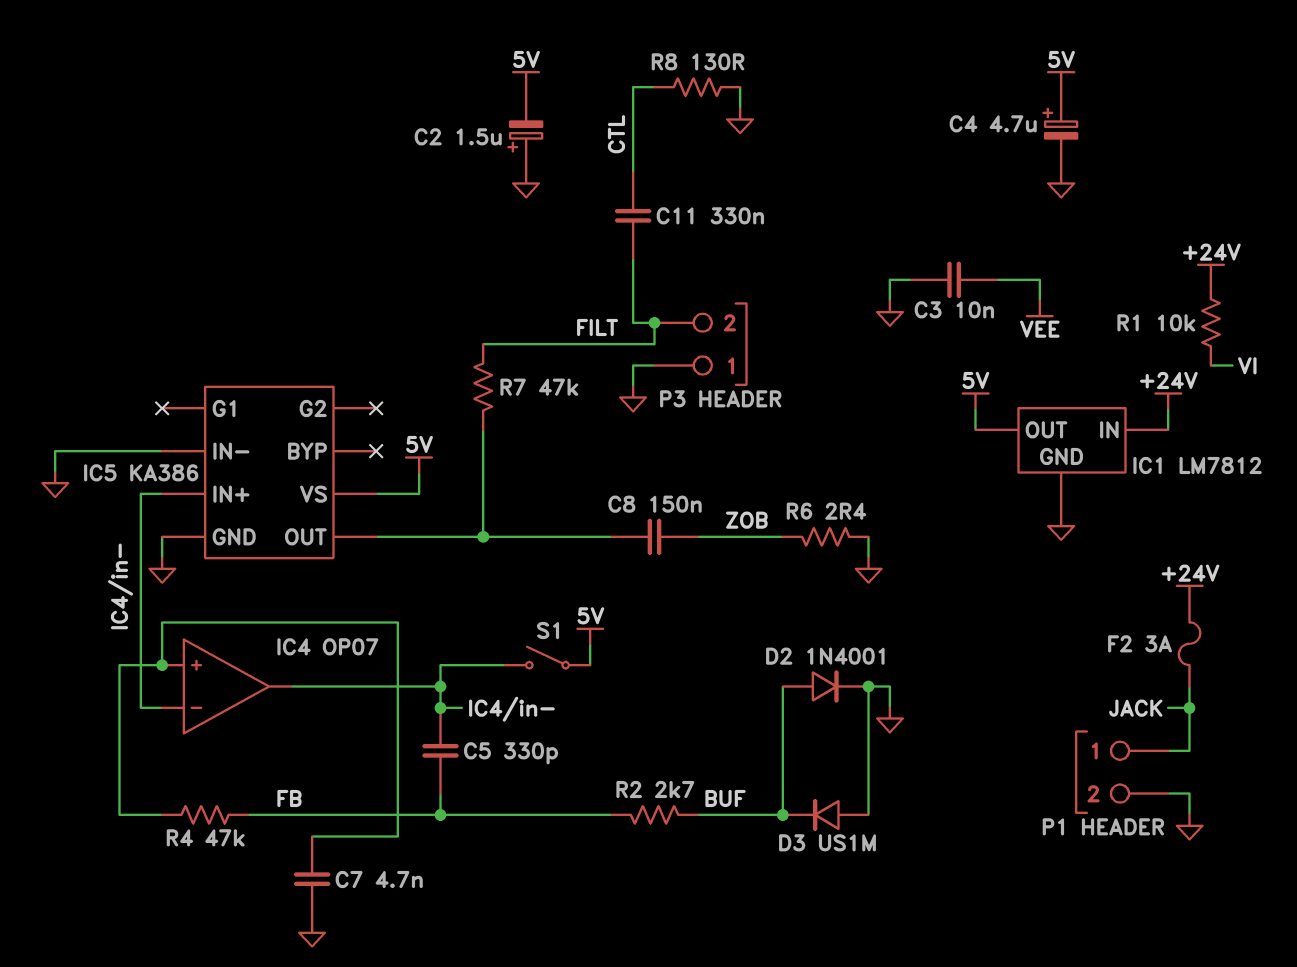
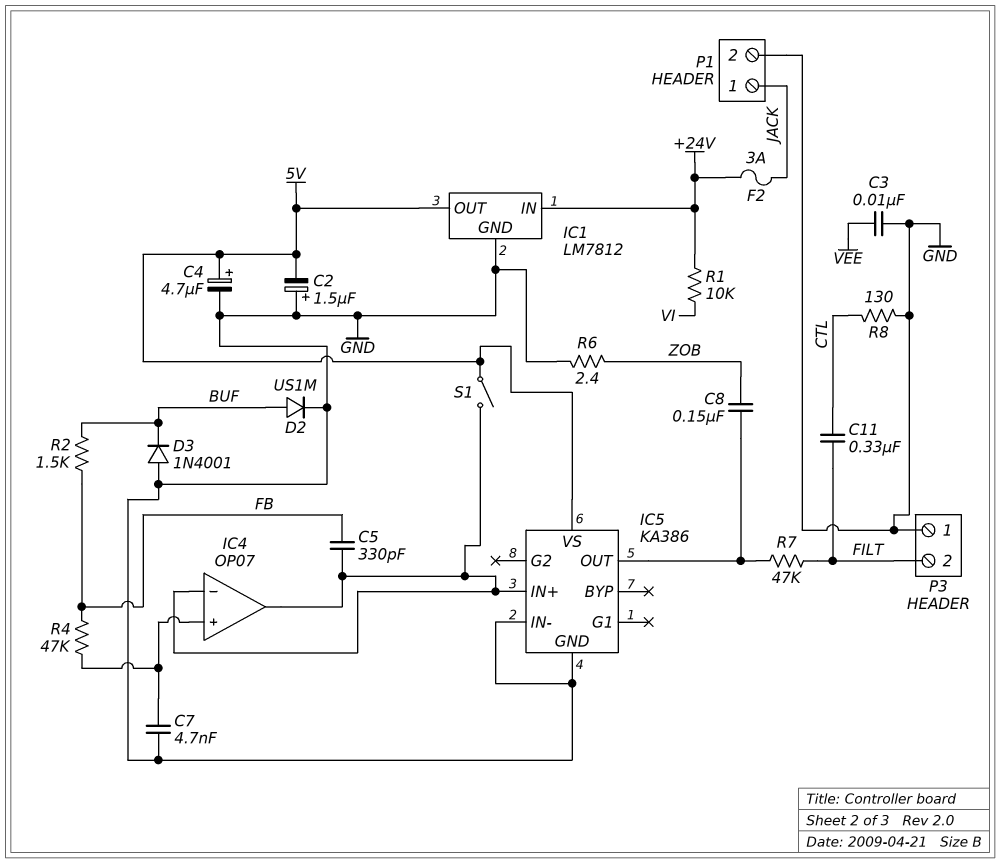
D2: diode 1N4001 (A BUF, K GND) -> diode US1M (A BUF, K GND)
D3: diode US1M (A GND, K BUF) -> diode 1N4001 (A GND, K BUF)
R2: 2.7k (BUF, FB) -> 1.5k (BUF, FB)

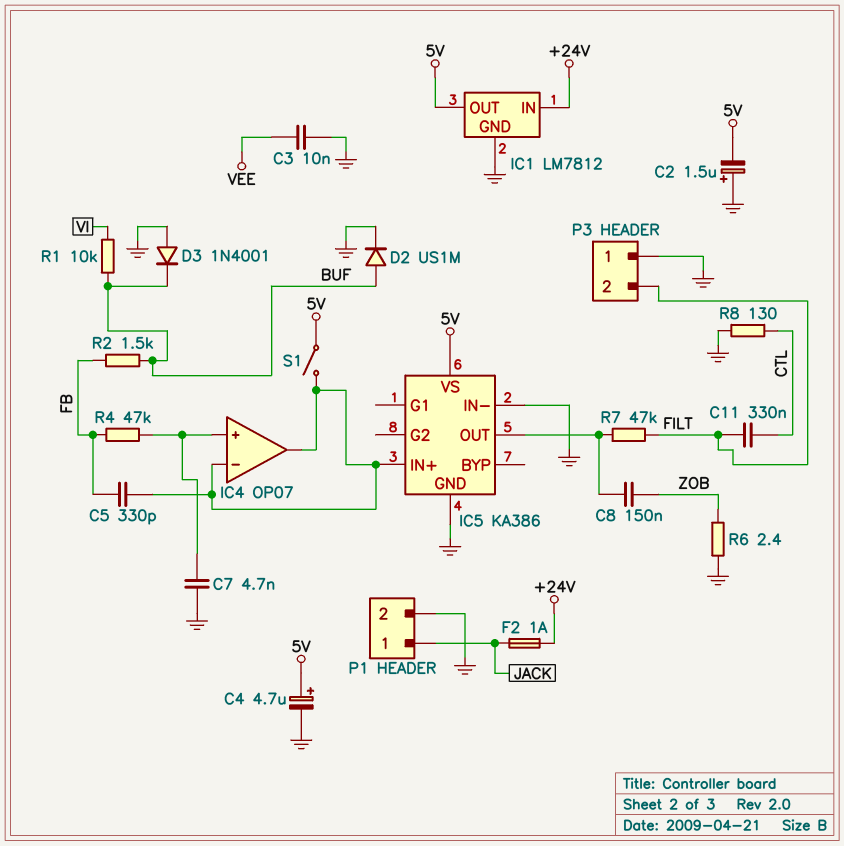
F2: 3A (+24V, JACK) -> 1A (+24V, JACK)
R1: 10k (+24V, VI) -> 10k (BUF, VI)

